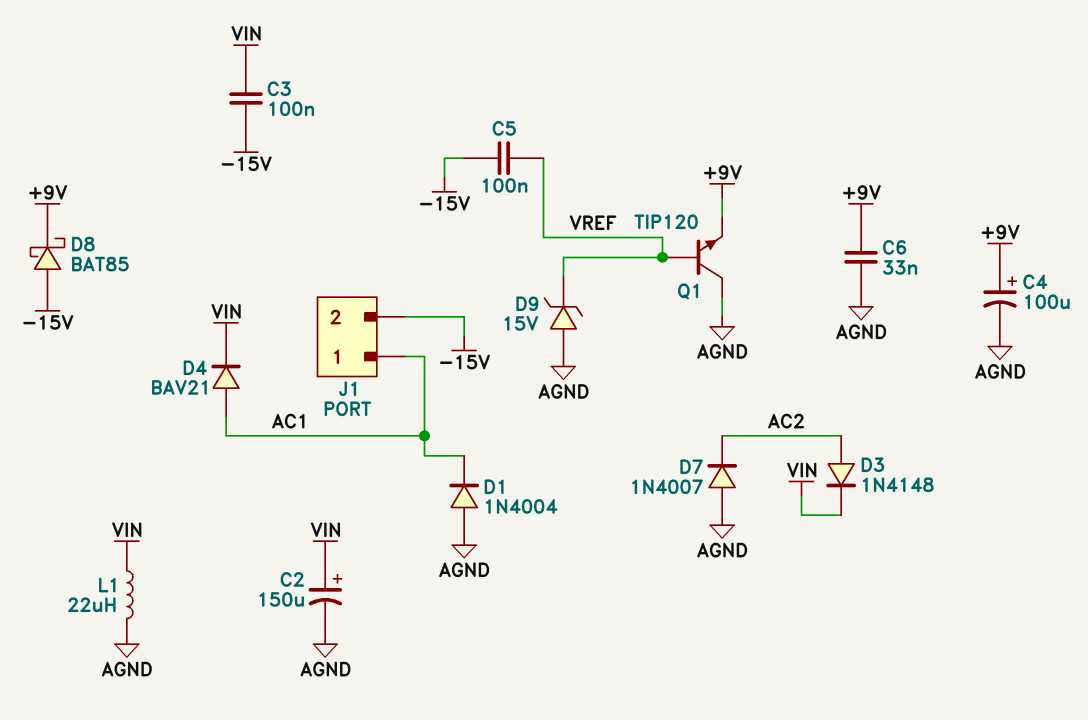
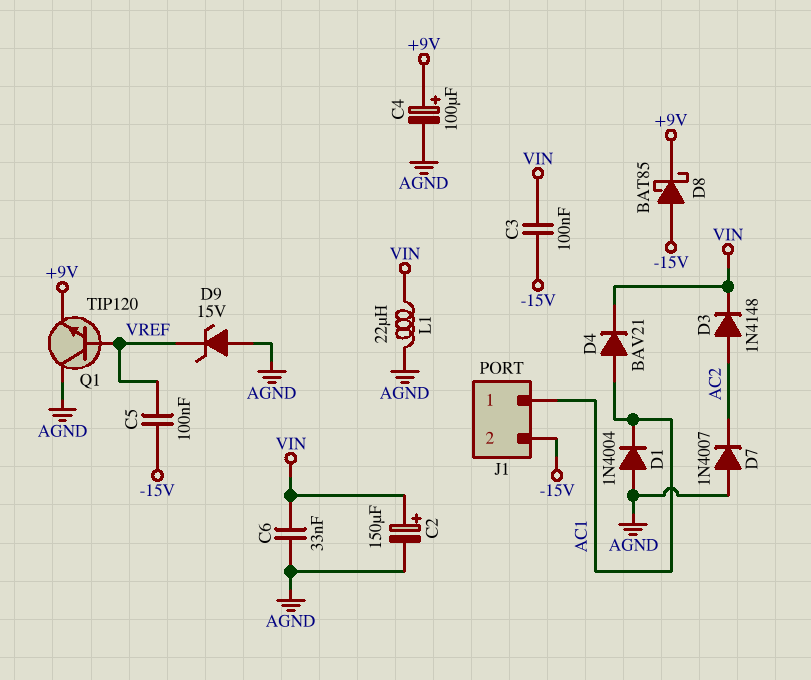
C6: 33nF (+9V, AGND) -> 33nF (AGND, VIN)

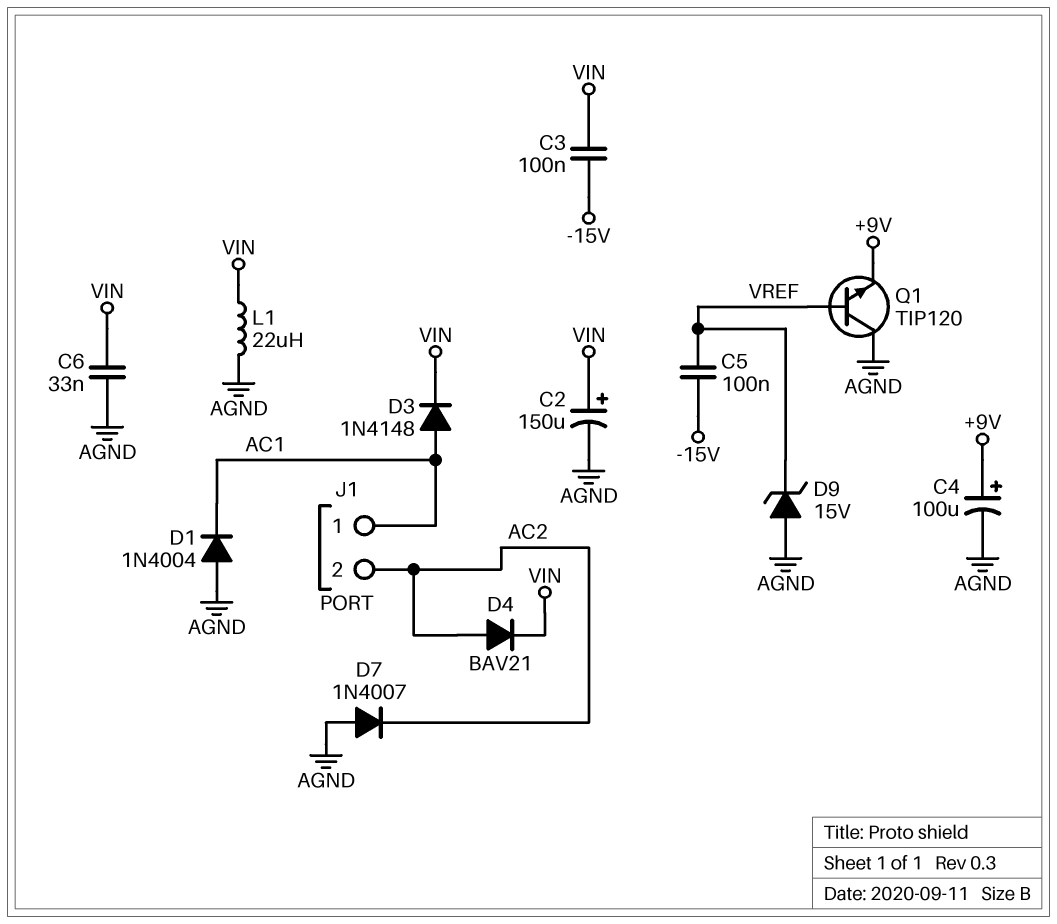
D3: diode 1N4148 (A AC2, K VIN) -> diode 1N4148 (A AC1, K VIN)
D4: diode BAV21 (A AC1, K VIN) -> diode BAV21 (A AC2, K VIN)
D8: schottky BAT85 (A -15V, K +9V) -> none
J1 pin 2: -15V -> AC2

